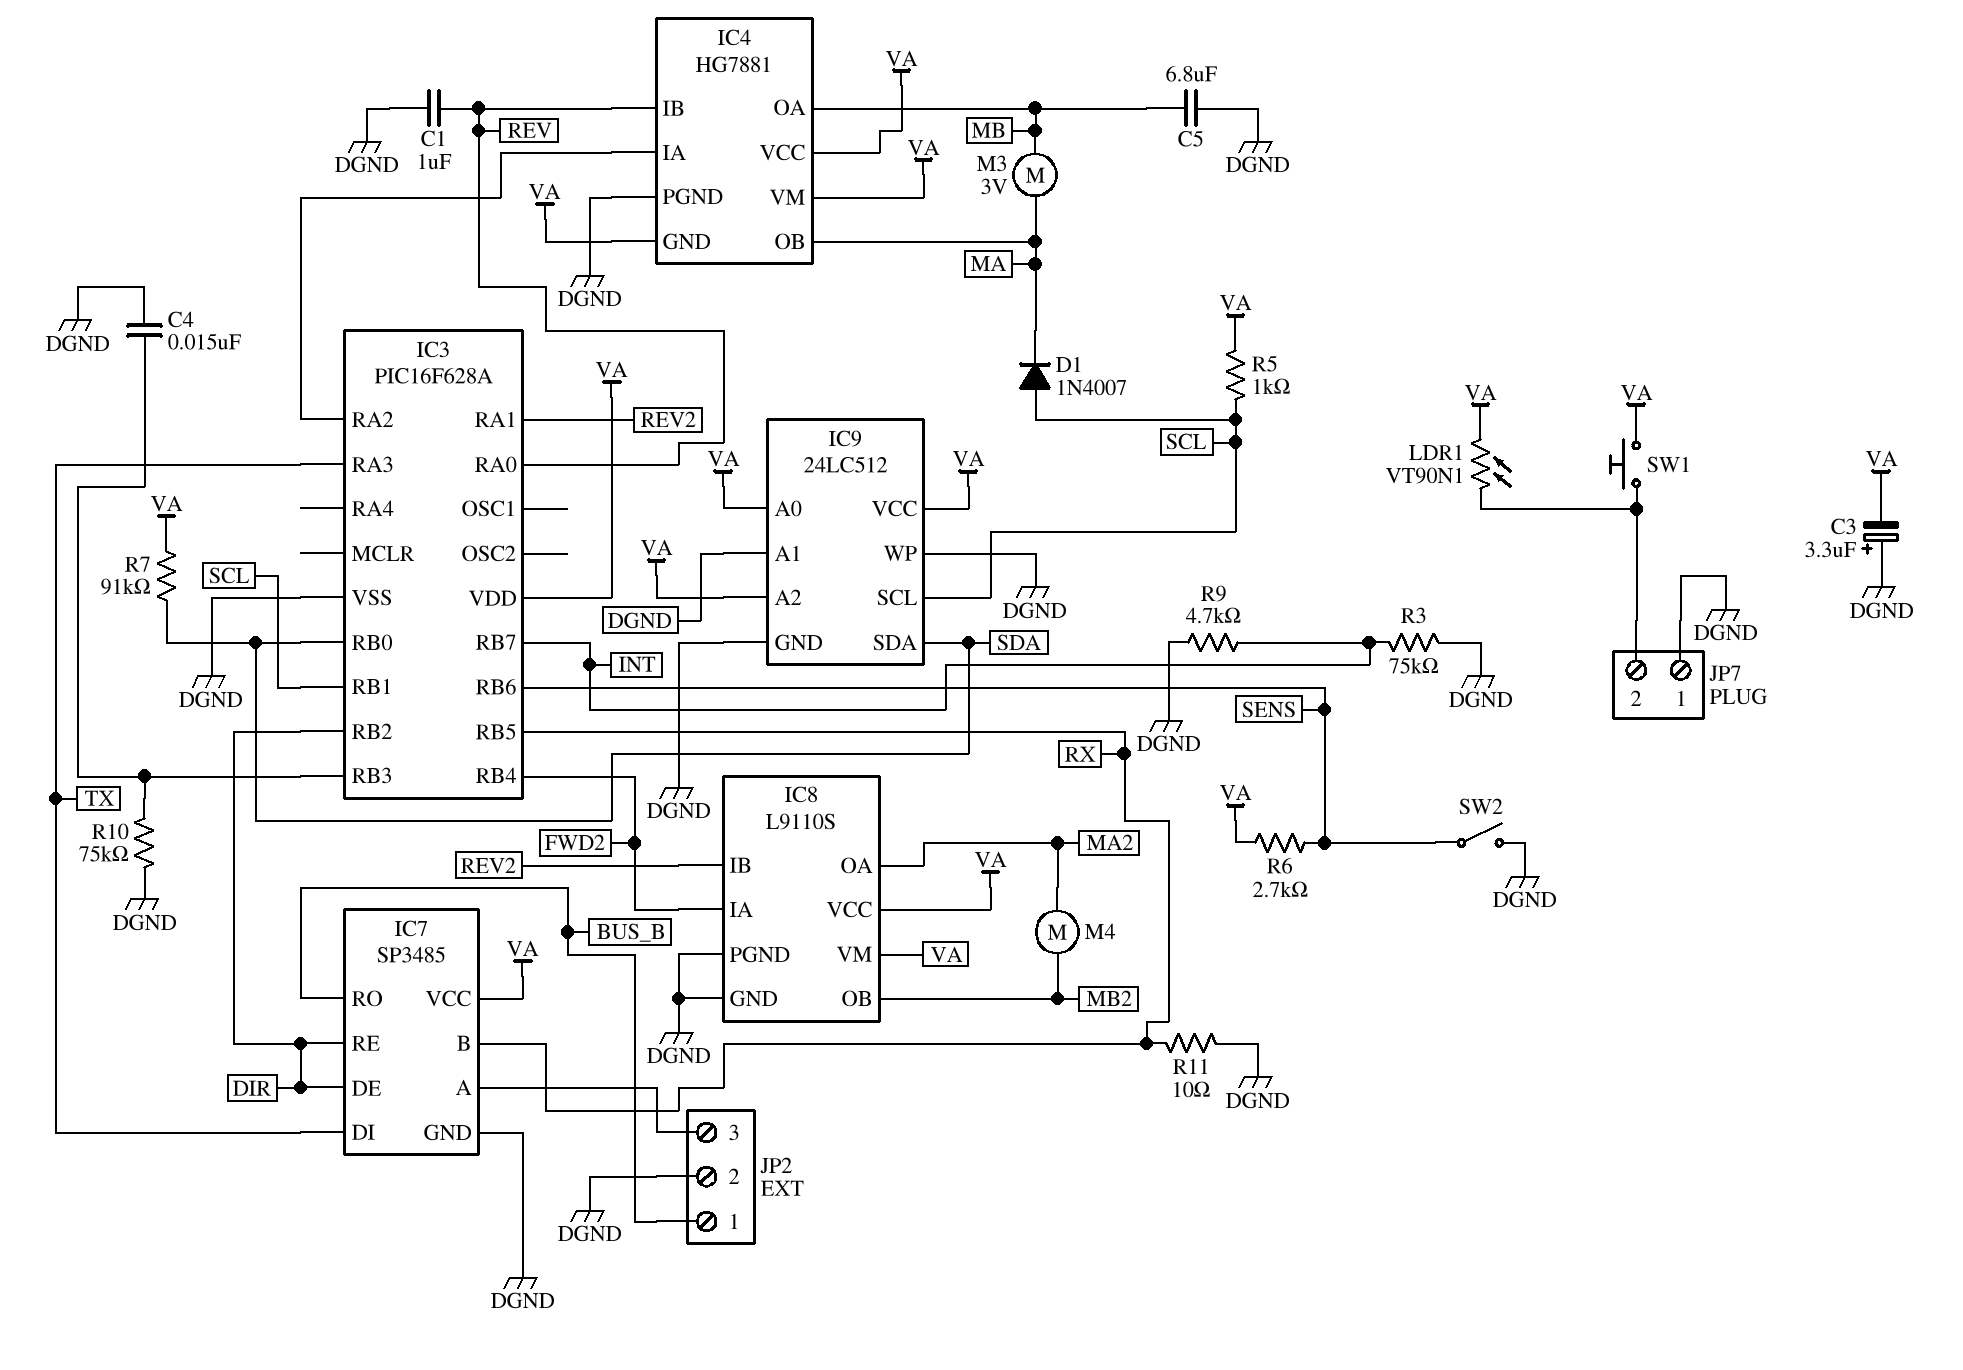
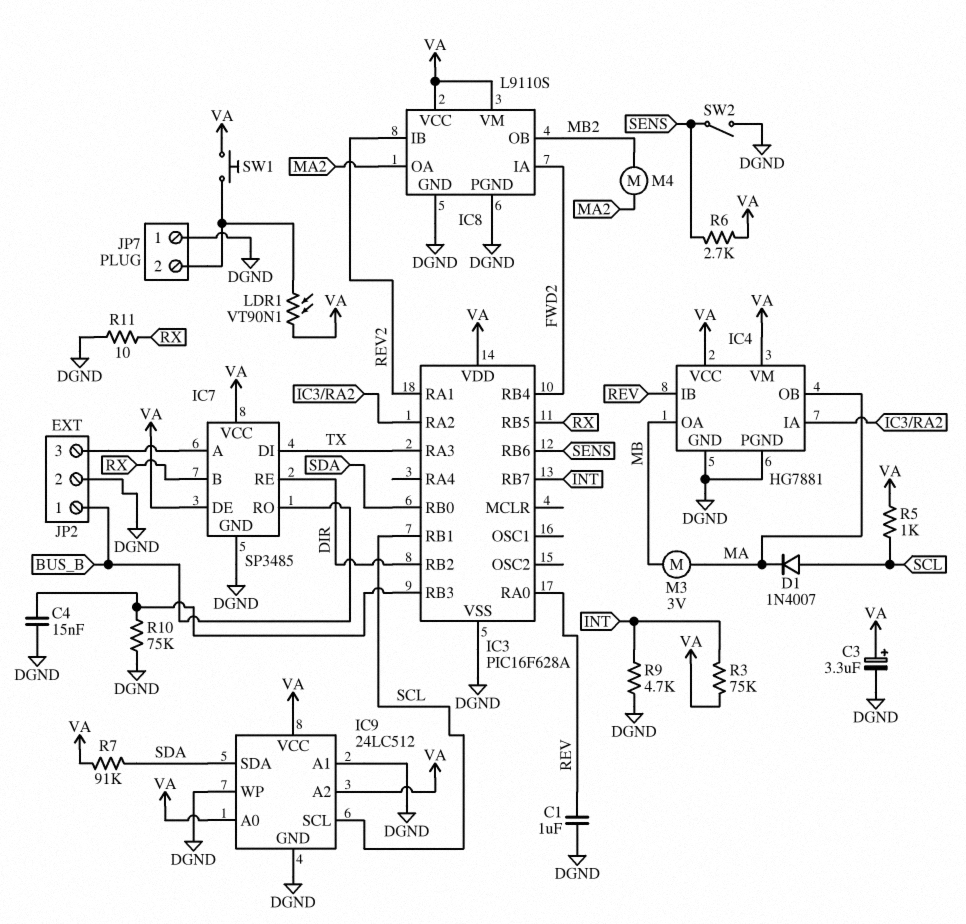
C3: 3.3uF (plus DGND, minus VA) -> 3.3uF (plus VA, minus DGND)
C5: 6.8uF (DGND, MB) -> none
IC4 pin GND: VA -> DGND
IC7 pin DE: DIR -> VA
R3: 75k (DGND, INT) -> 75k (INT, VA)

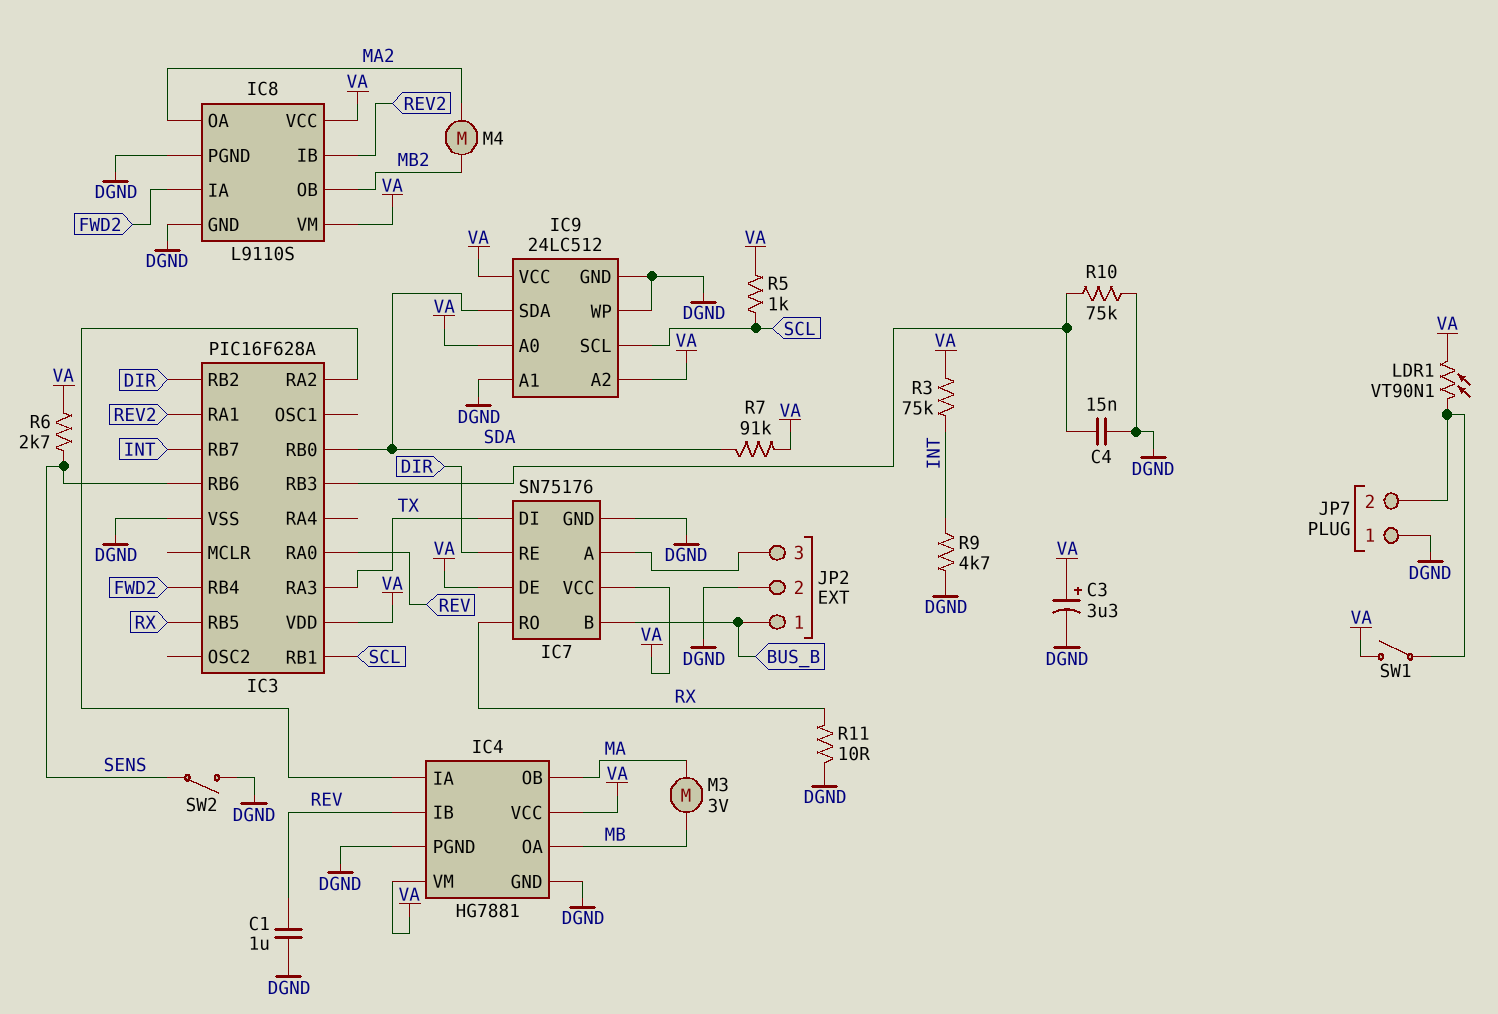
D1: diode 1N4007 (A SCL, K MA) -> none
IC7: SP3485 -> SN75176
IC7 pin B: RX -> BUS_B
IC7 pin RO: BUS_B -> RX
SW1: button (JP7/2, VA) -> switch (JP7/2, VA)

